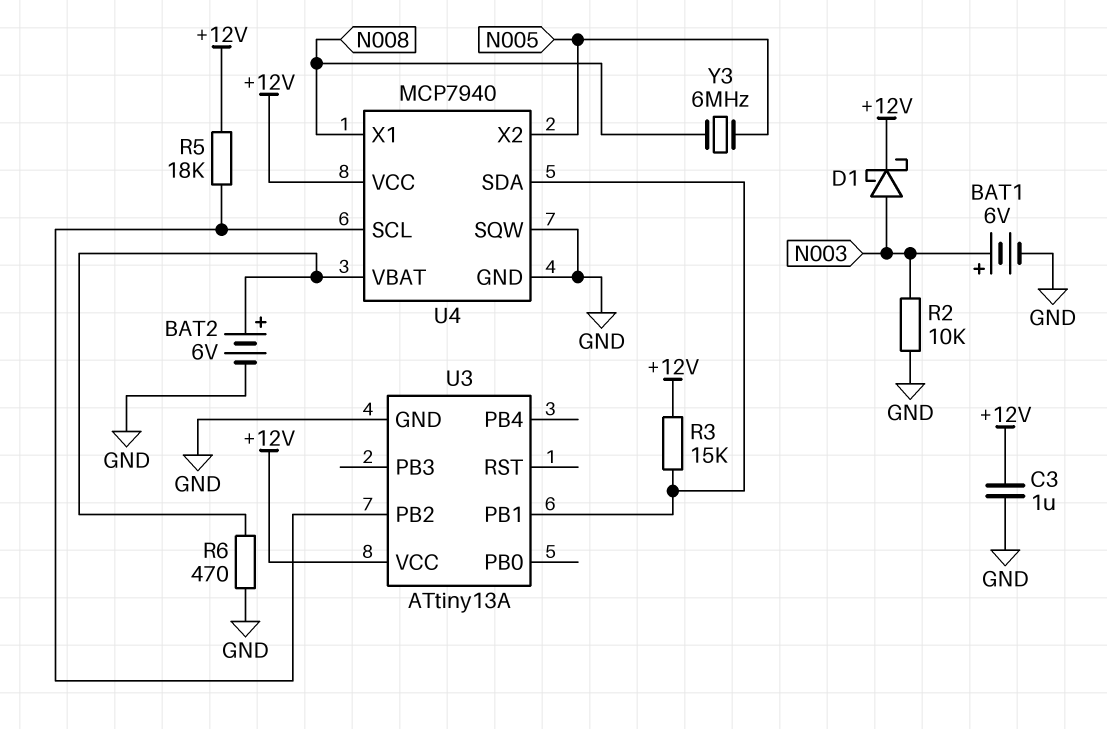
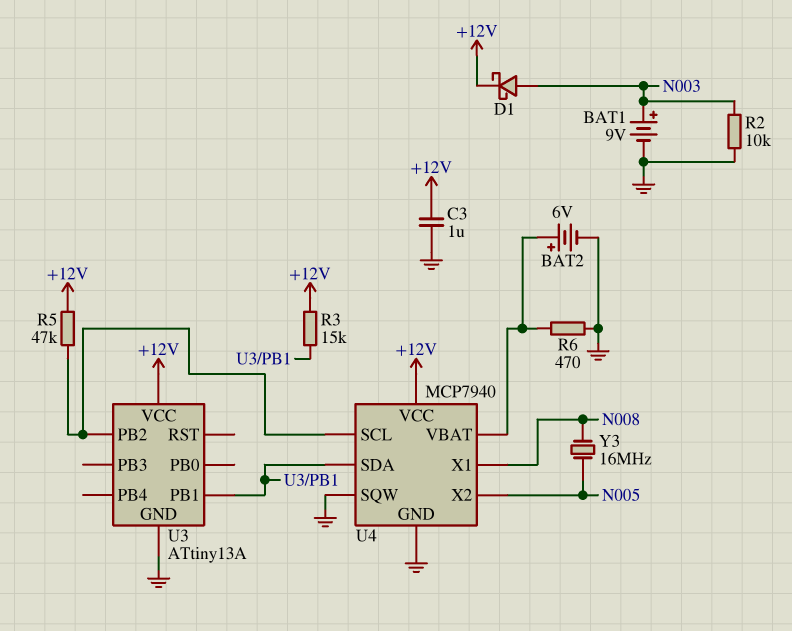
BAT1: 6V (plus N003, minus GND) -> 9V (plus N003, minus GND)
R5: 18k (+12V, U3/PB2) -> 47k (+12V, U3/PB2)
Y3: 6MHz (N005, N008) -> 16MHz (N005, N008)

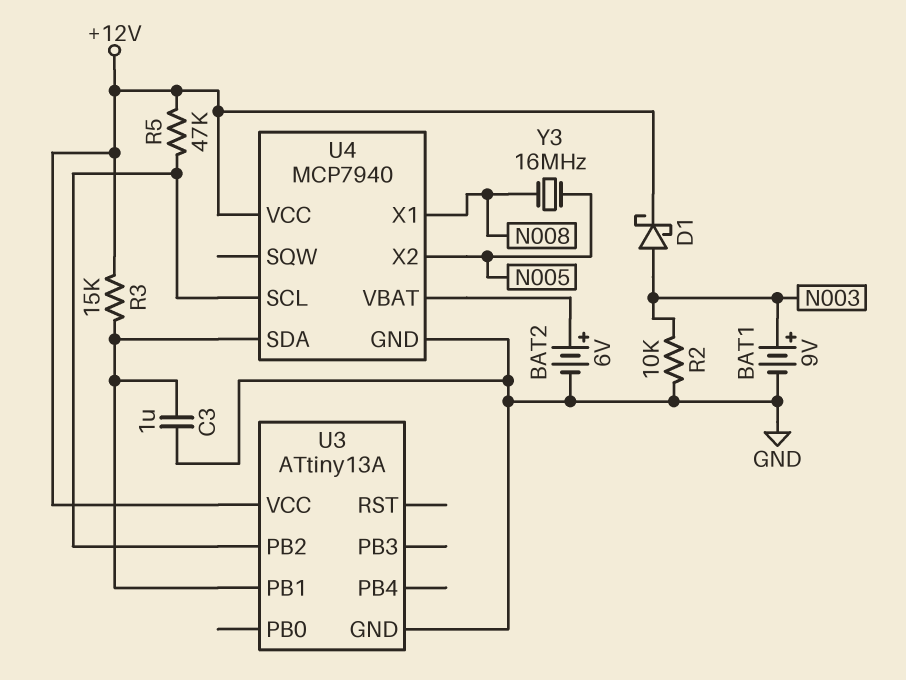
C3: 1uF (+12V, GND) -> 1uF (GND, U3/PB1)
R6: 470 (GND, U4/VBAT) -> none
U4 pin SQW: GND -> none

